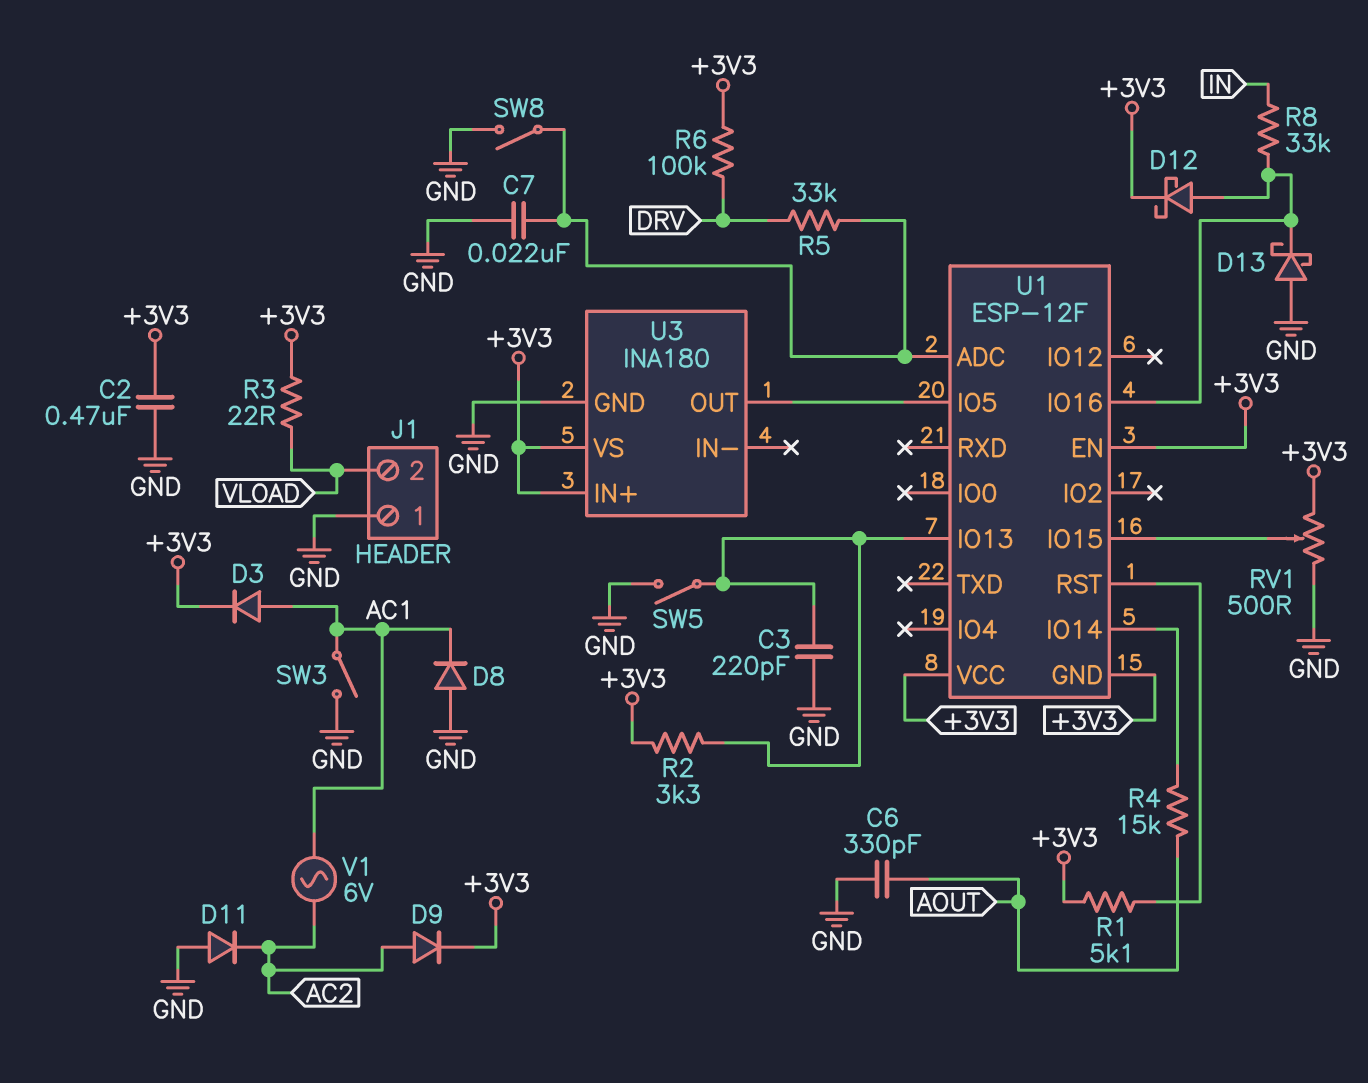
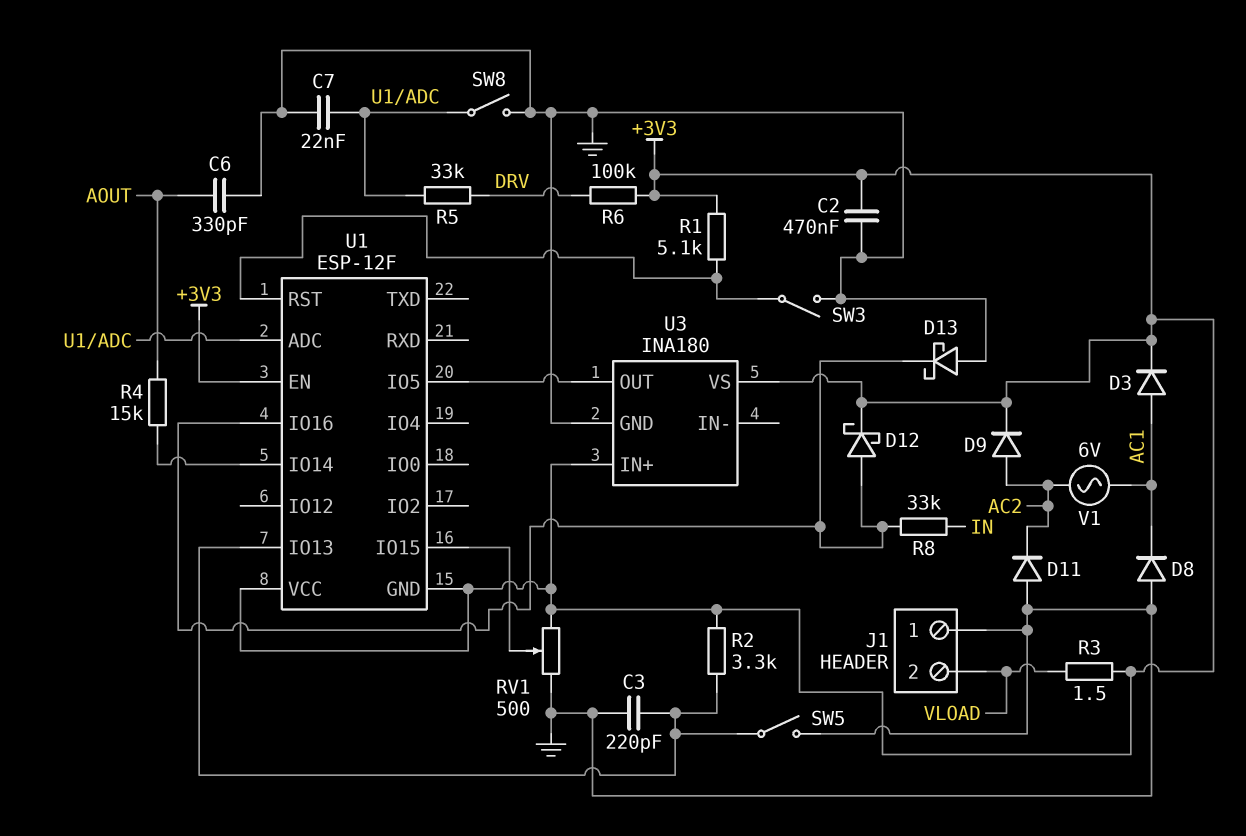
R3: 22 (+3V3, VLOAD) -> 1.5 (+3V3, VLOAD)
SW3: switch (AC1, GND) -> switch (GND, U1/RST)

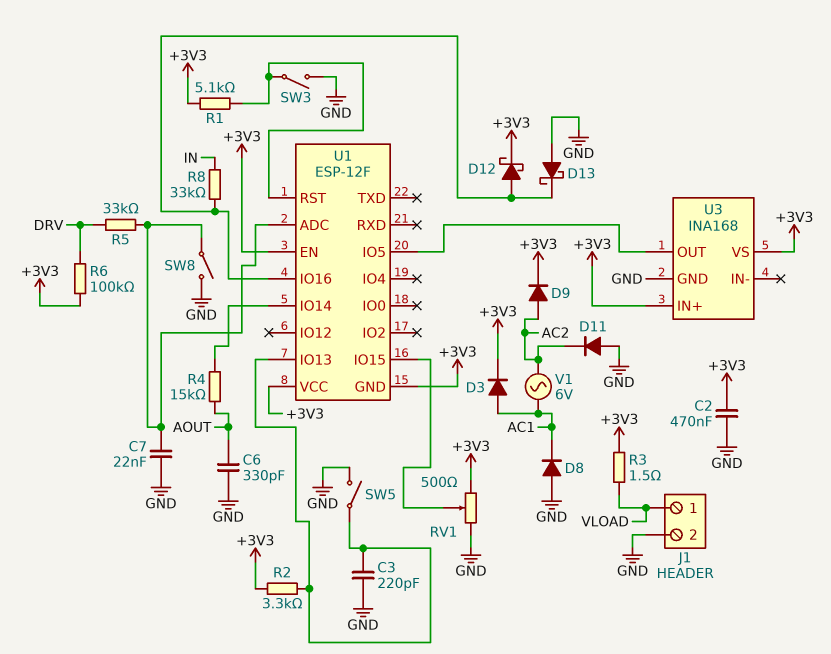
J1 pin 1: GND -> VLOAD
J1 pin 2: VLOAD -> GND
U3: INA180 -> INA168

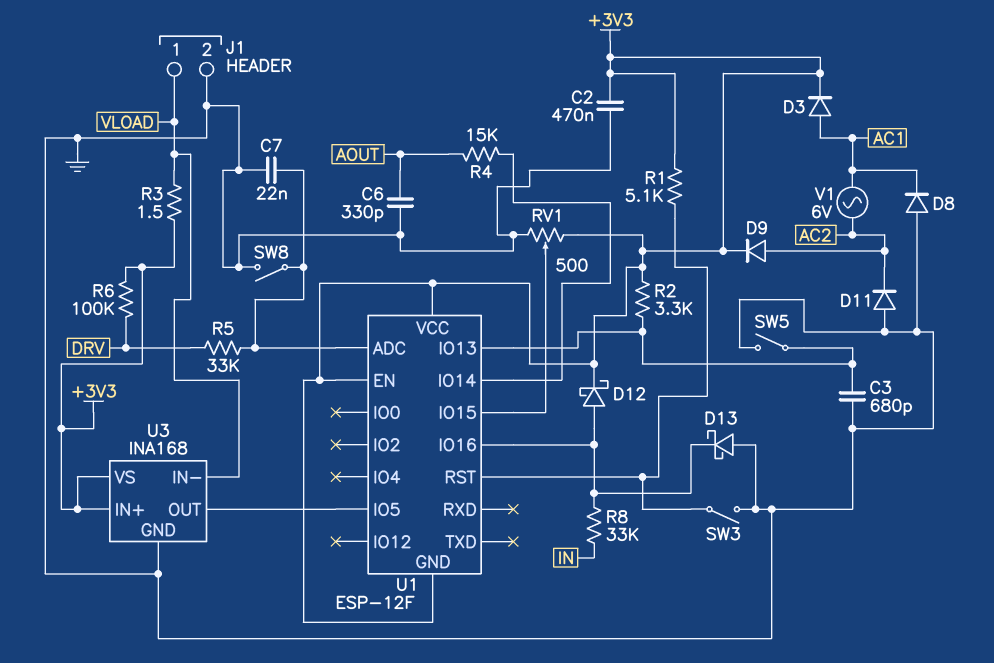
C3: 220pF (GND, U1/IO13) -> 680pF (GND, U1/IO13)
U3 pin IN-: none -> VLOAD

